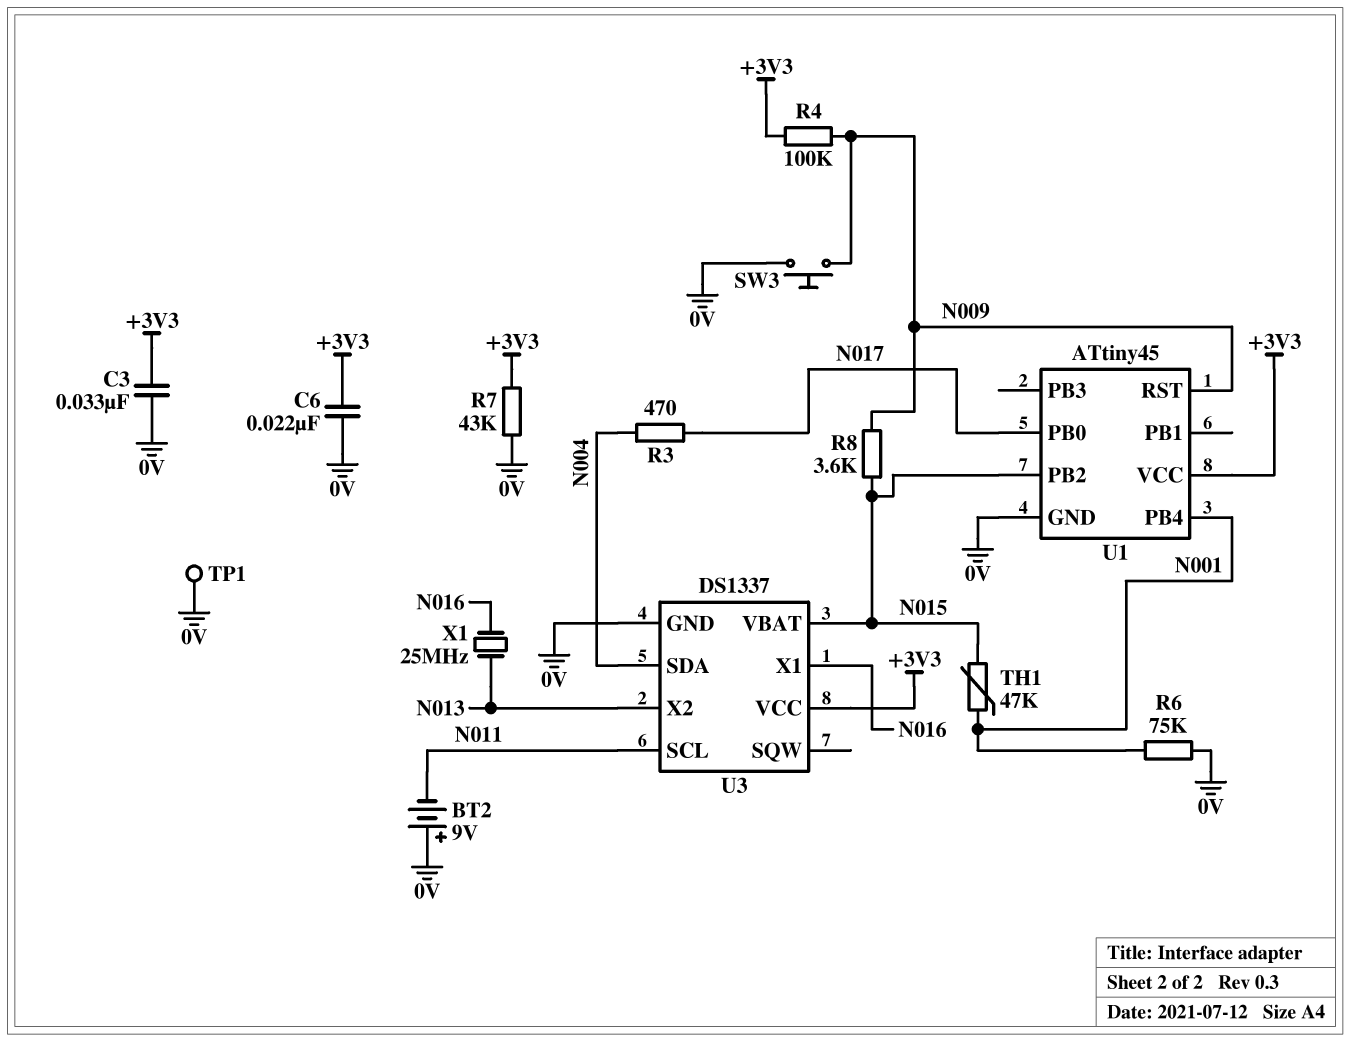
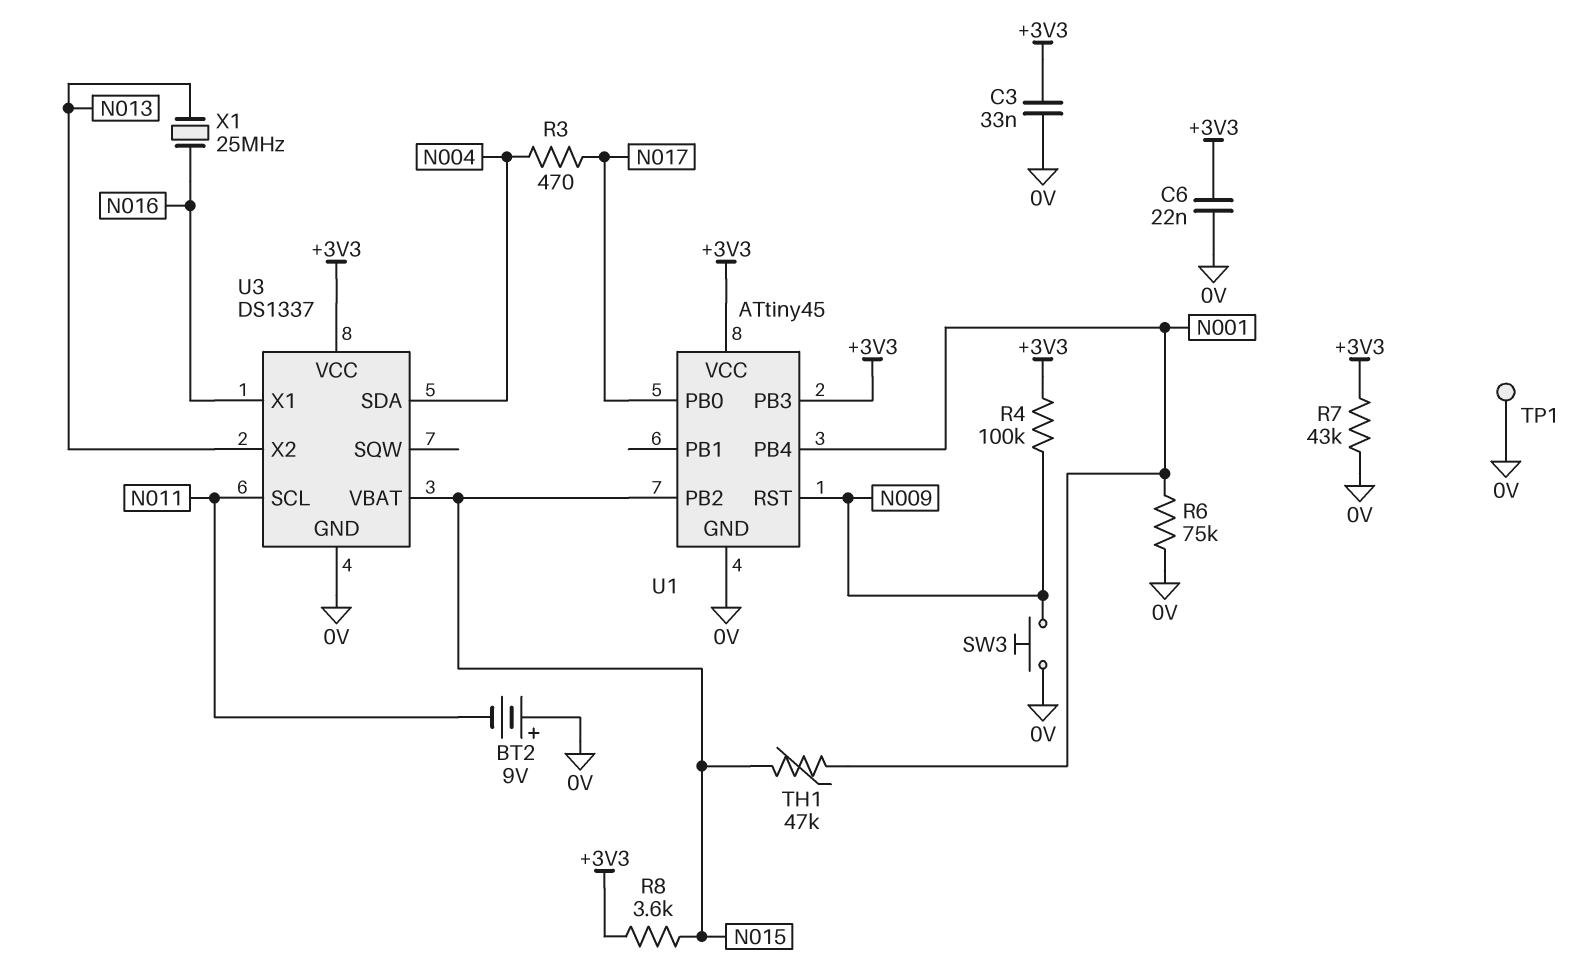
R8: 3.6k (N009, N015) -> 3.6k (+3V3, N015)
U1 pin PB3: none -> +3V3

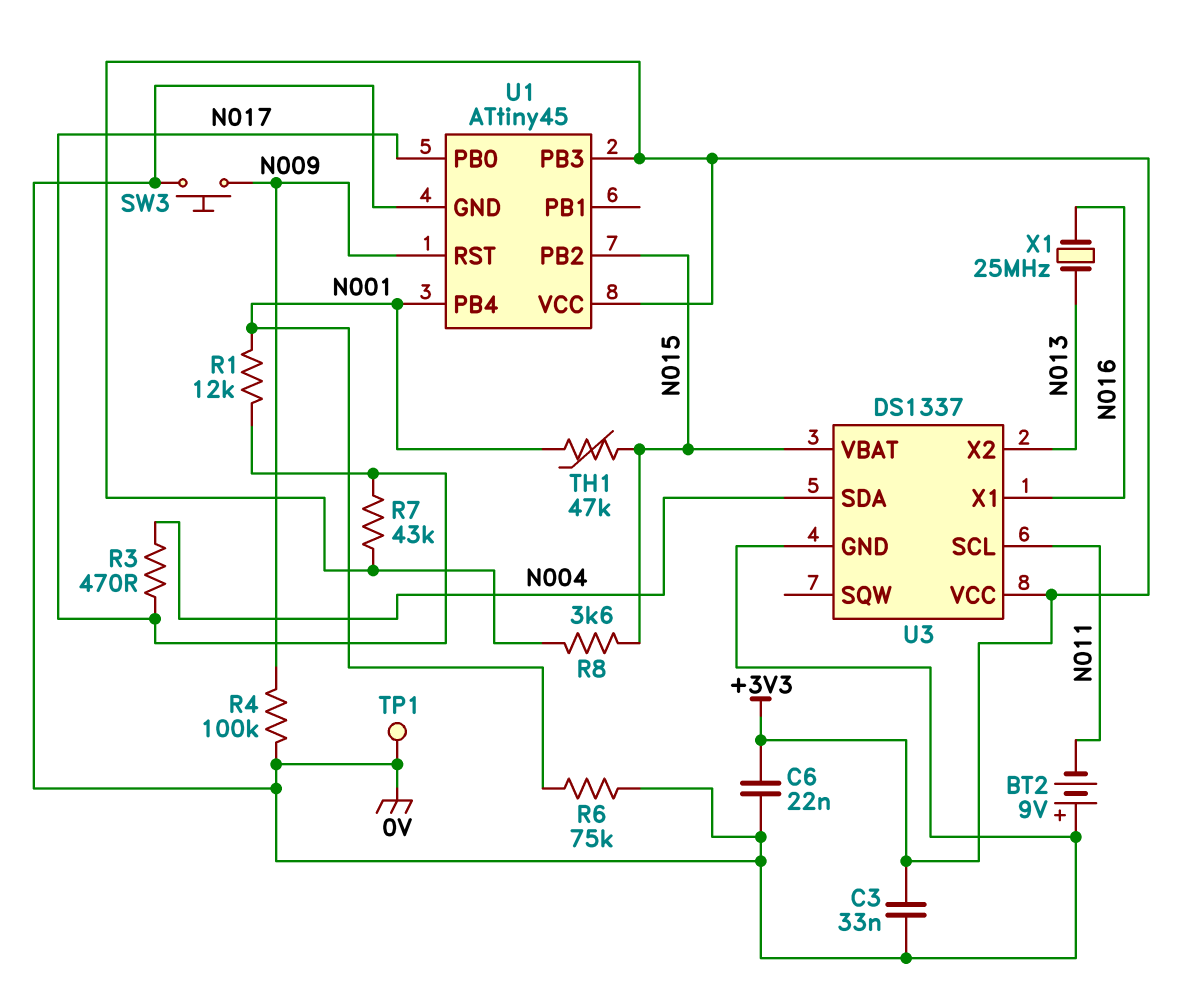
R1: none -> 12k (N001, N017)
R4: 100k (+3V3, N009) -> 100k (0V, N009)
R7: 43k (+3V3, 0V) -> 43k (+3V3, N017)

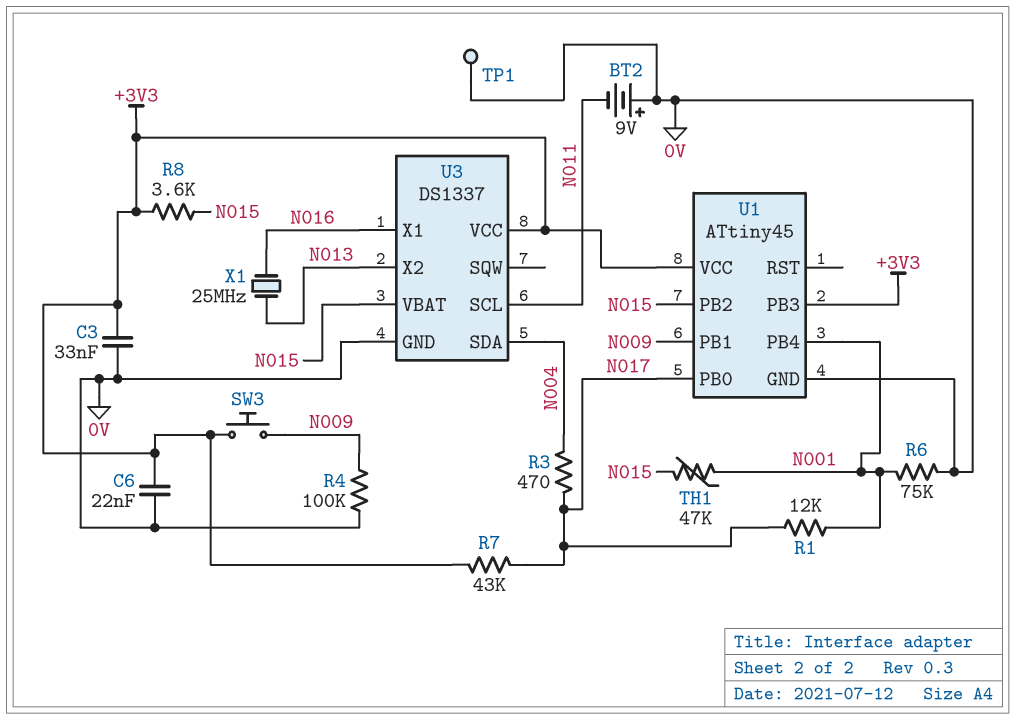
SW3: button (0V, N009) -> button (+3V3, N009)
U1 pin PB1: none -> N009
U1 pin RST: N009 -> none

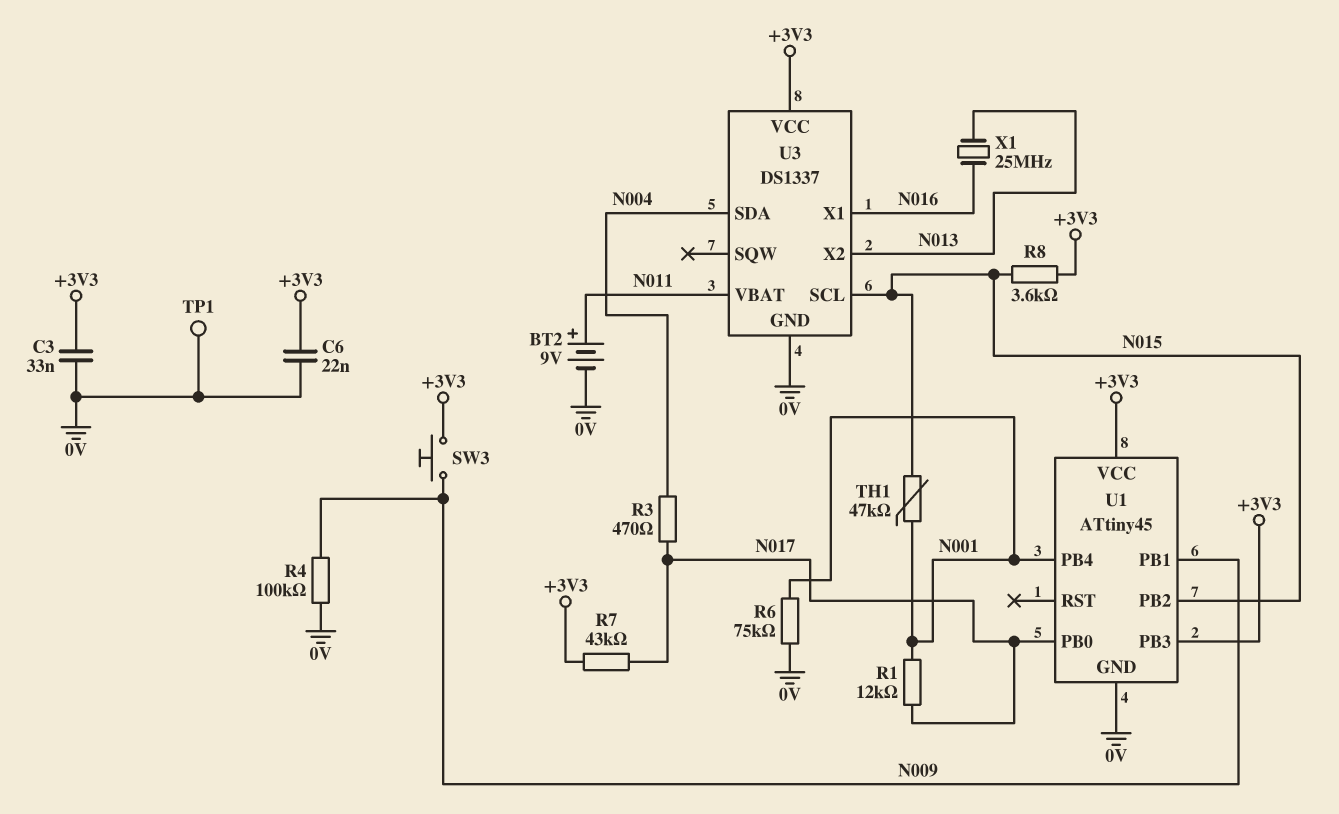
BT2: 9V (plus 0V, minus N011) -> 9V (plus N011, minus 0V)
U3 pin SCL: N011 -> N015
U3 pin VBAT: N015 -> N011

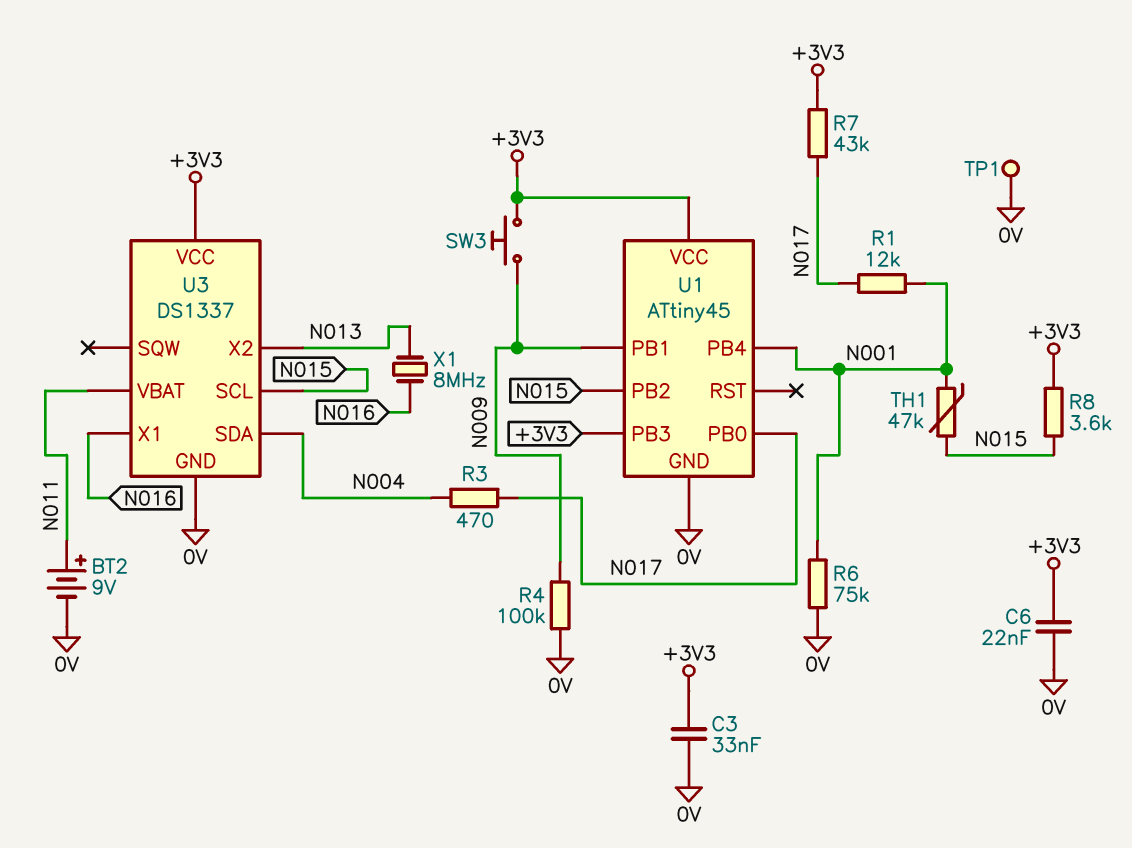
X1: 25MHz (N013, N016) -> 8MHz (N013, N016)

